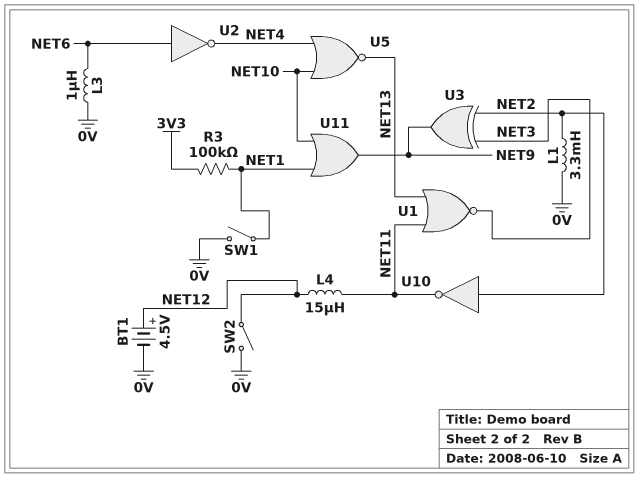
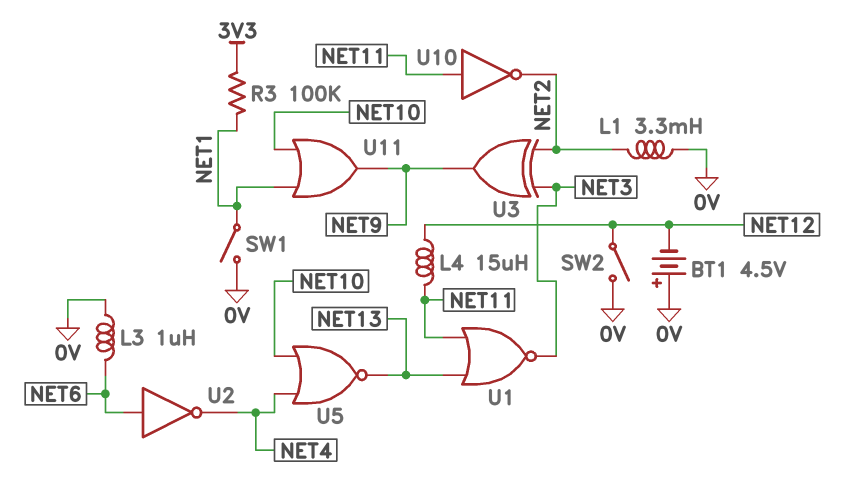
BT1: 4.5V (plus NET12, minus 0V) -> 4.5V (plus 0V, minus NET12)
U10: NOT (in NET2, out NET11) -> NOT (in NET11, out NET2)

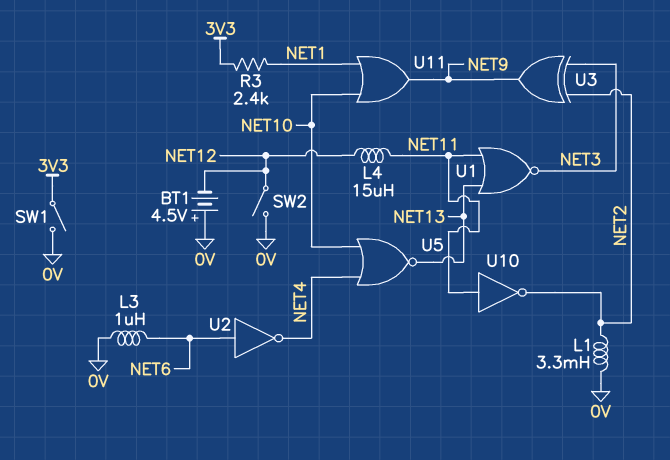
R3: 100k (3V3, NET1) -> 2.4k (3V3, NET1)
SW1: switch (0V, NET1) -> switch (0V, 3V3)

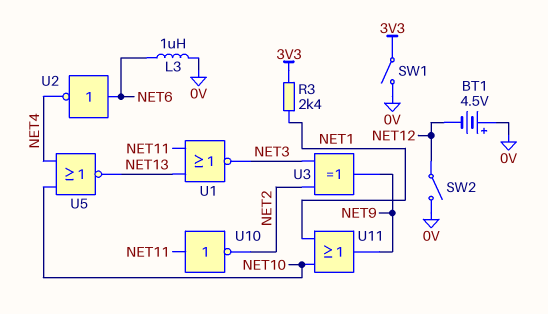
L1: 3.3mH (0V, NET2) -> none
L4: 15uH (NET11, NET12) -> none

